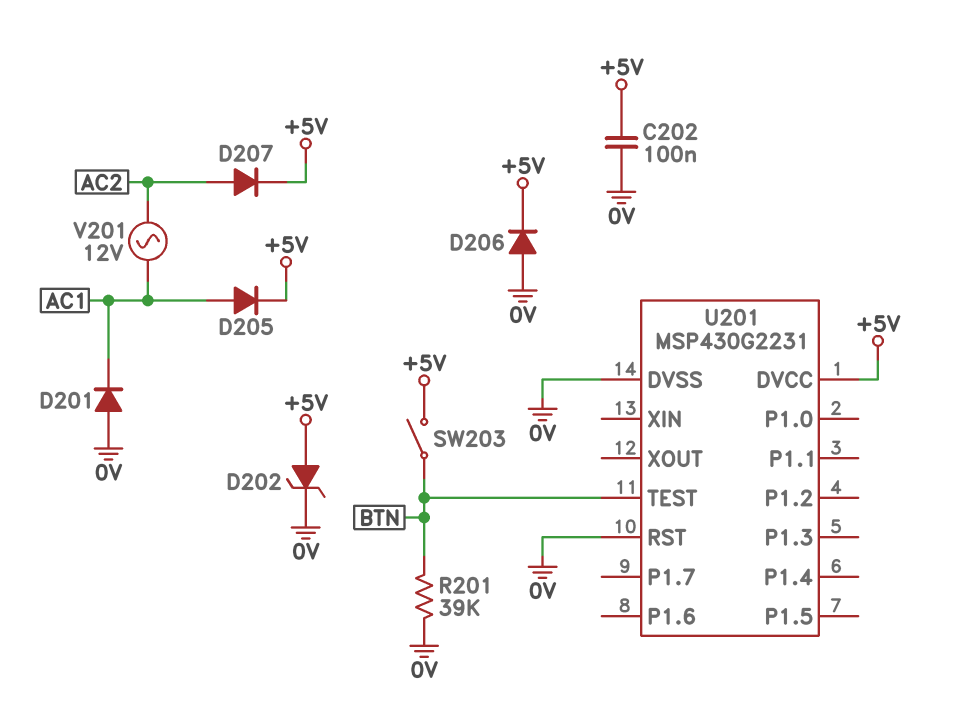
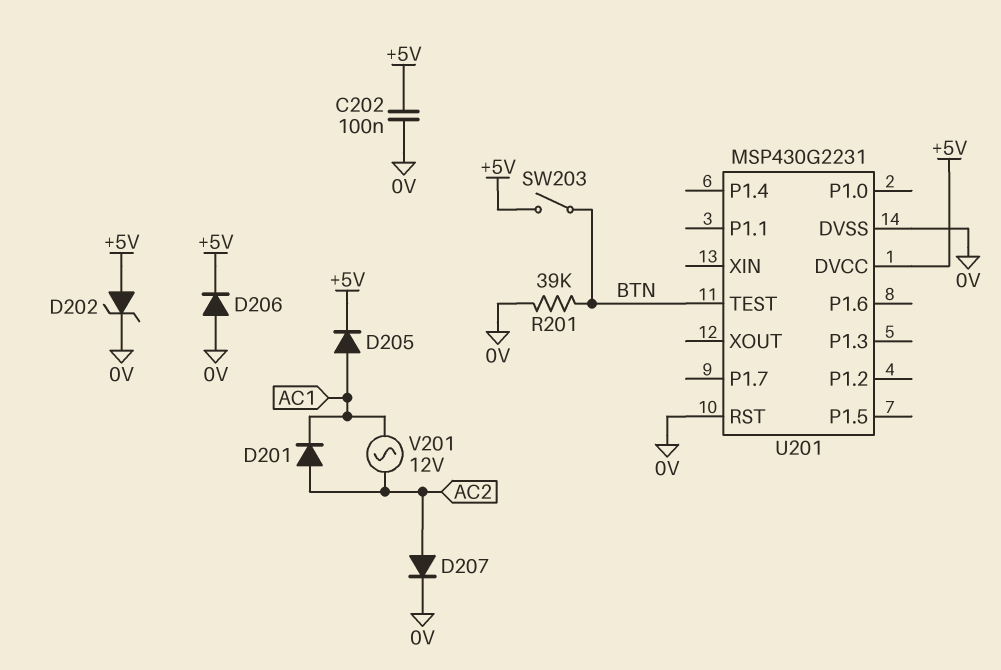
D201: diode (A 0V, K AC1) -> diode (A AC2, K AC1)
D207: diode (A AC2, K +5V) -> diode (A AC2, K 0V)

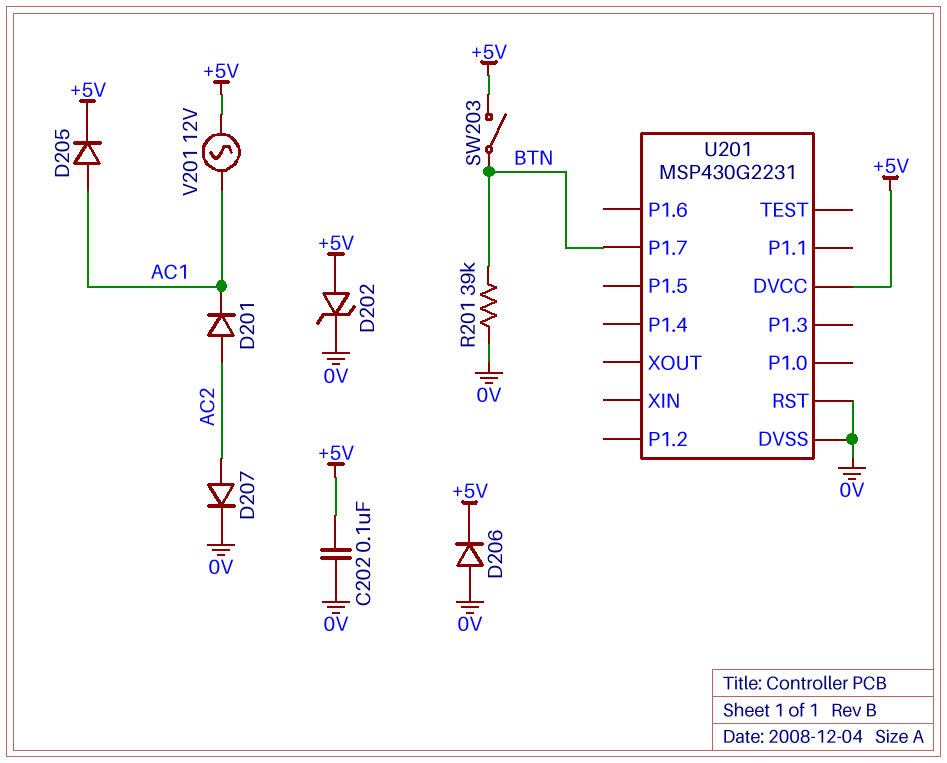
U201 pin P1.7: none -> BTN
U201 pin TEST: BTN -> none
V201: AC 12V (AC1, AC2) -> AC 12V (+5V, AC1)

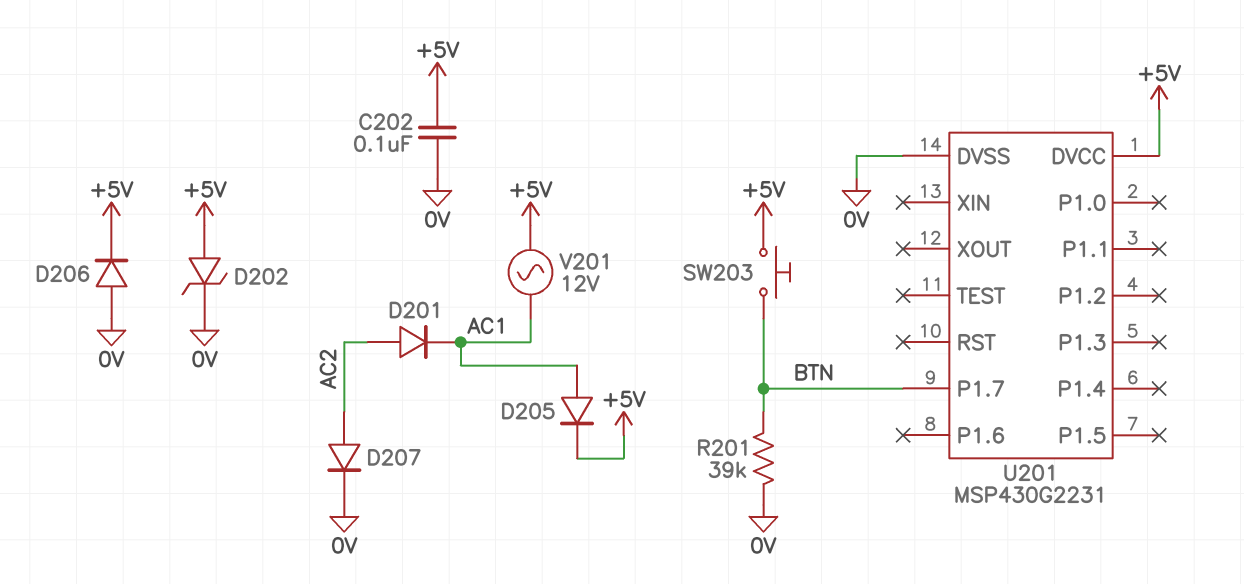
SW203: switch (+5V, BTN) -> button (+5V, BTN)
U201 pin RST: 0V -> none

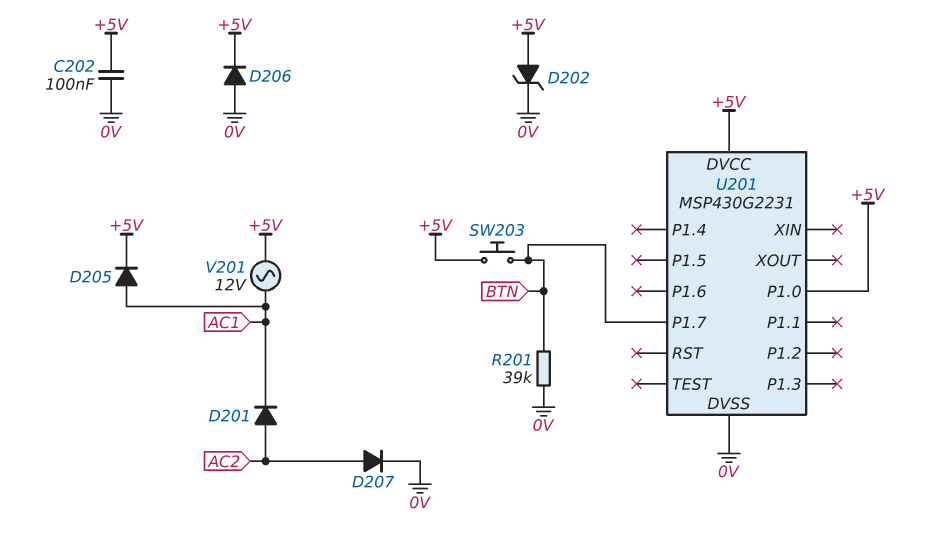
U201 pin P1.0: none -> +5V

